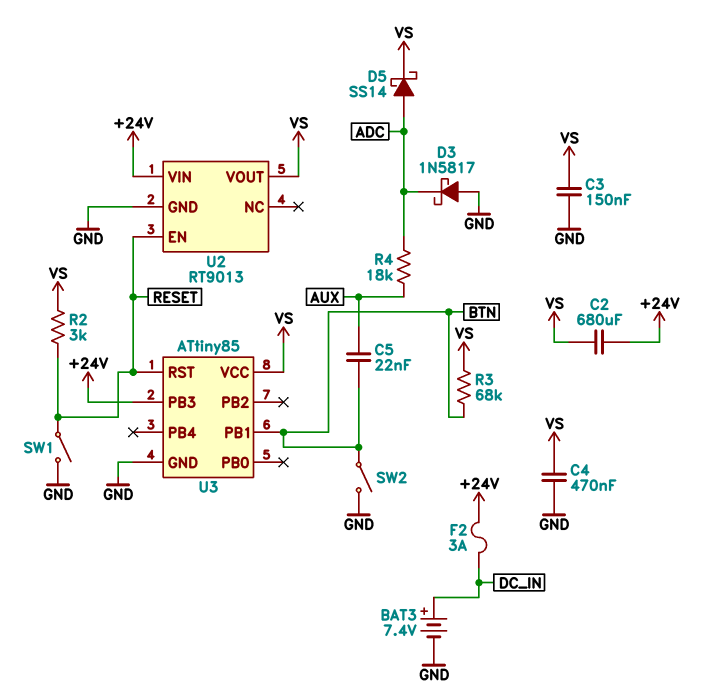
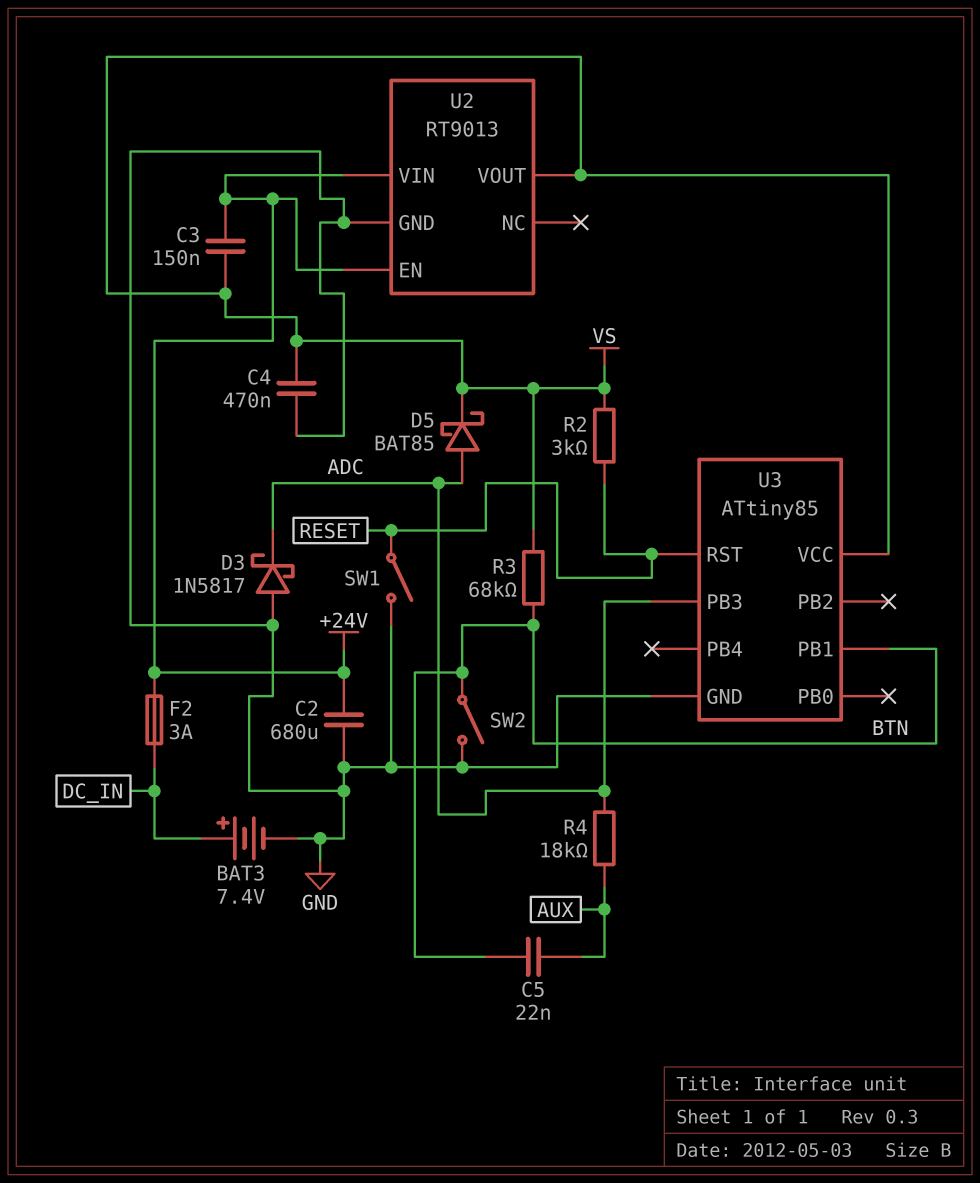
C2: 680uF (+24V, VS) -> 680uF (+24V, GND)
C3: 150nF (GND, VS) -> 150nF (+24V, VS)
D5: schottky SS14 (A ADC, K VS) -> schottky BAT85 (A ADC, K VS)
U2 pin EN: RESET -> +24V
U3 pin PB3: +24V -> ADC

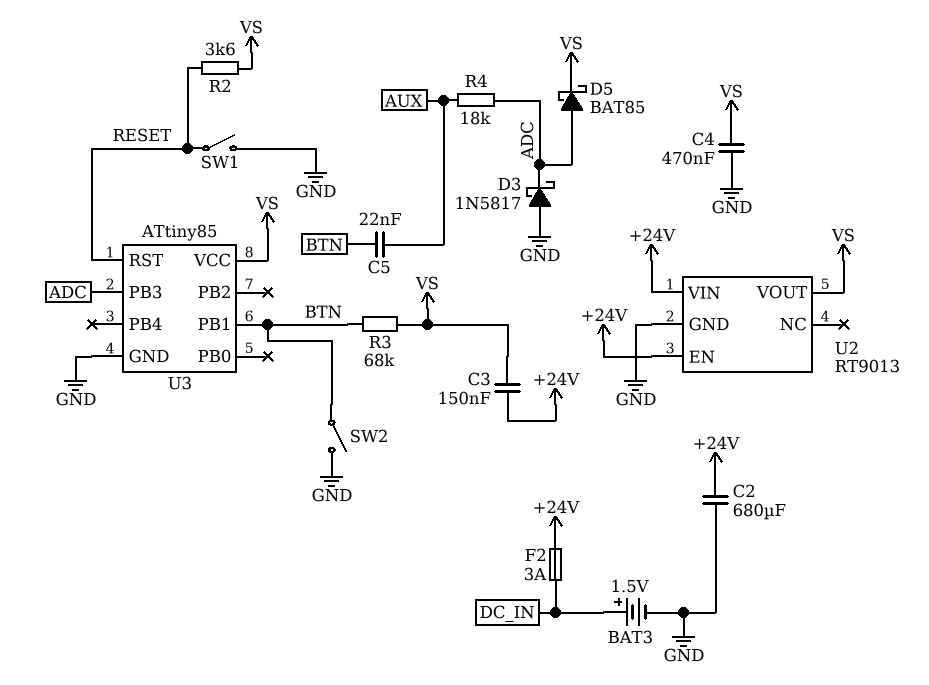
BAT3: 7.4V (plus DC_IN, minus GND) -> 1.5V (plus DC_IN, minus GND)
R2: 3k (RESET, VS) -> 3.6k (RESET, VS)

